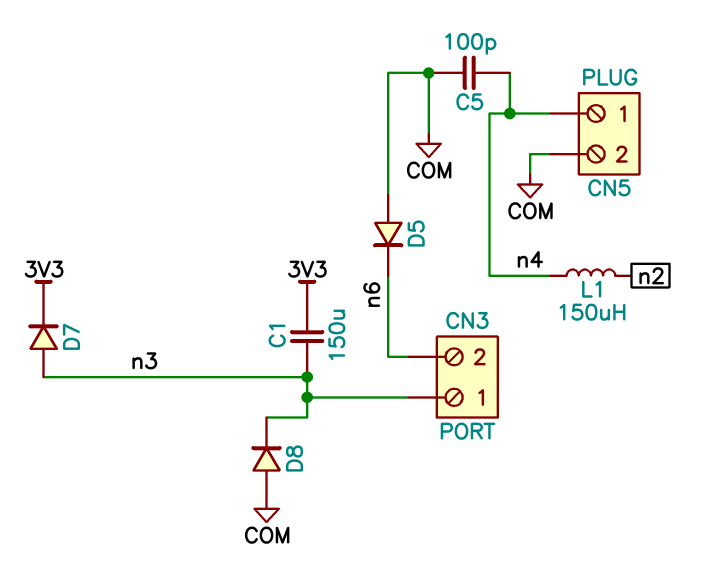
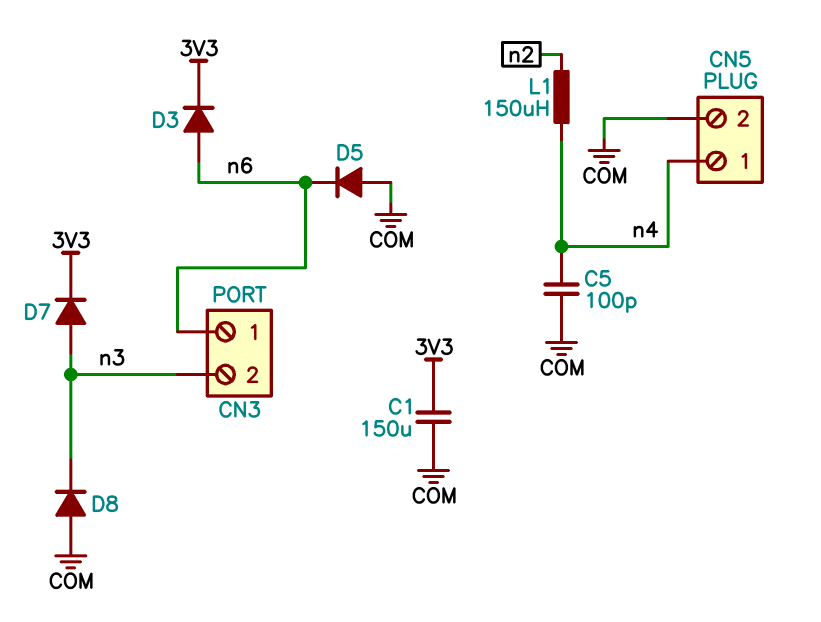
C1: 150uF (3V3, n3) -> 150uF (3V3, COM)
CN3 pin 1: n3 -> n6
CN3 pin 2: n6 -> n3
D3: none -> diode (A n6, K 3V3)

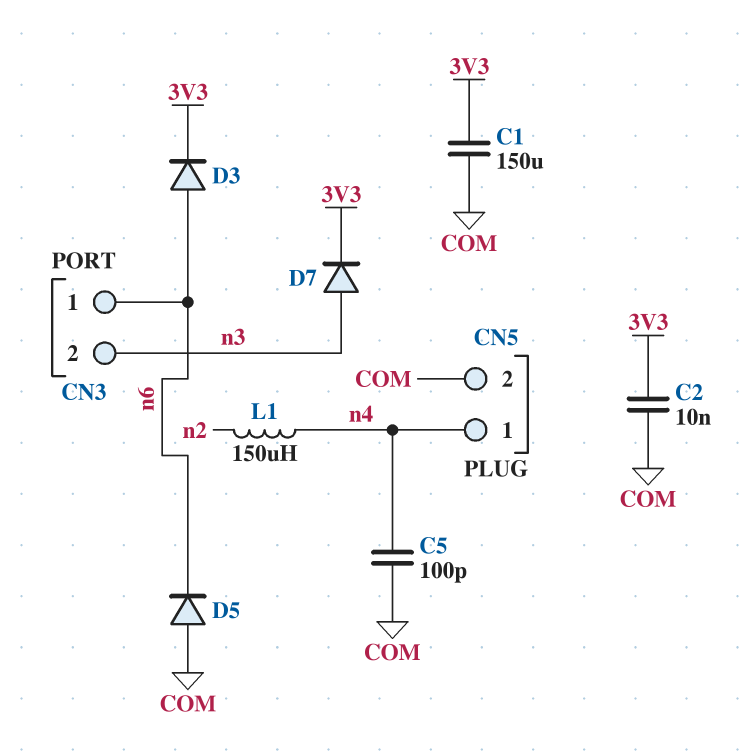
C2: none -> 10nF (3V3, COM)
D8: diode (A COM, K n3) -> none

